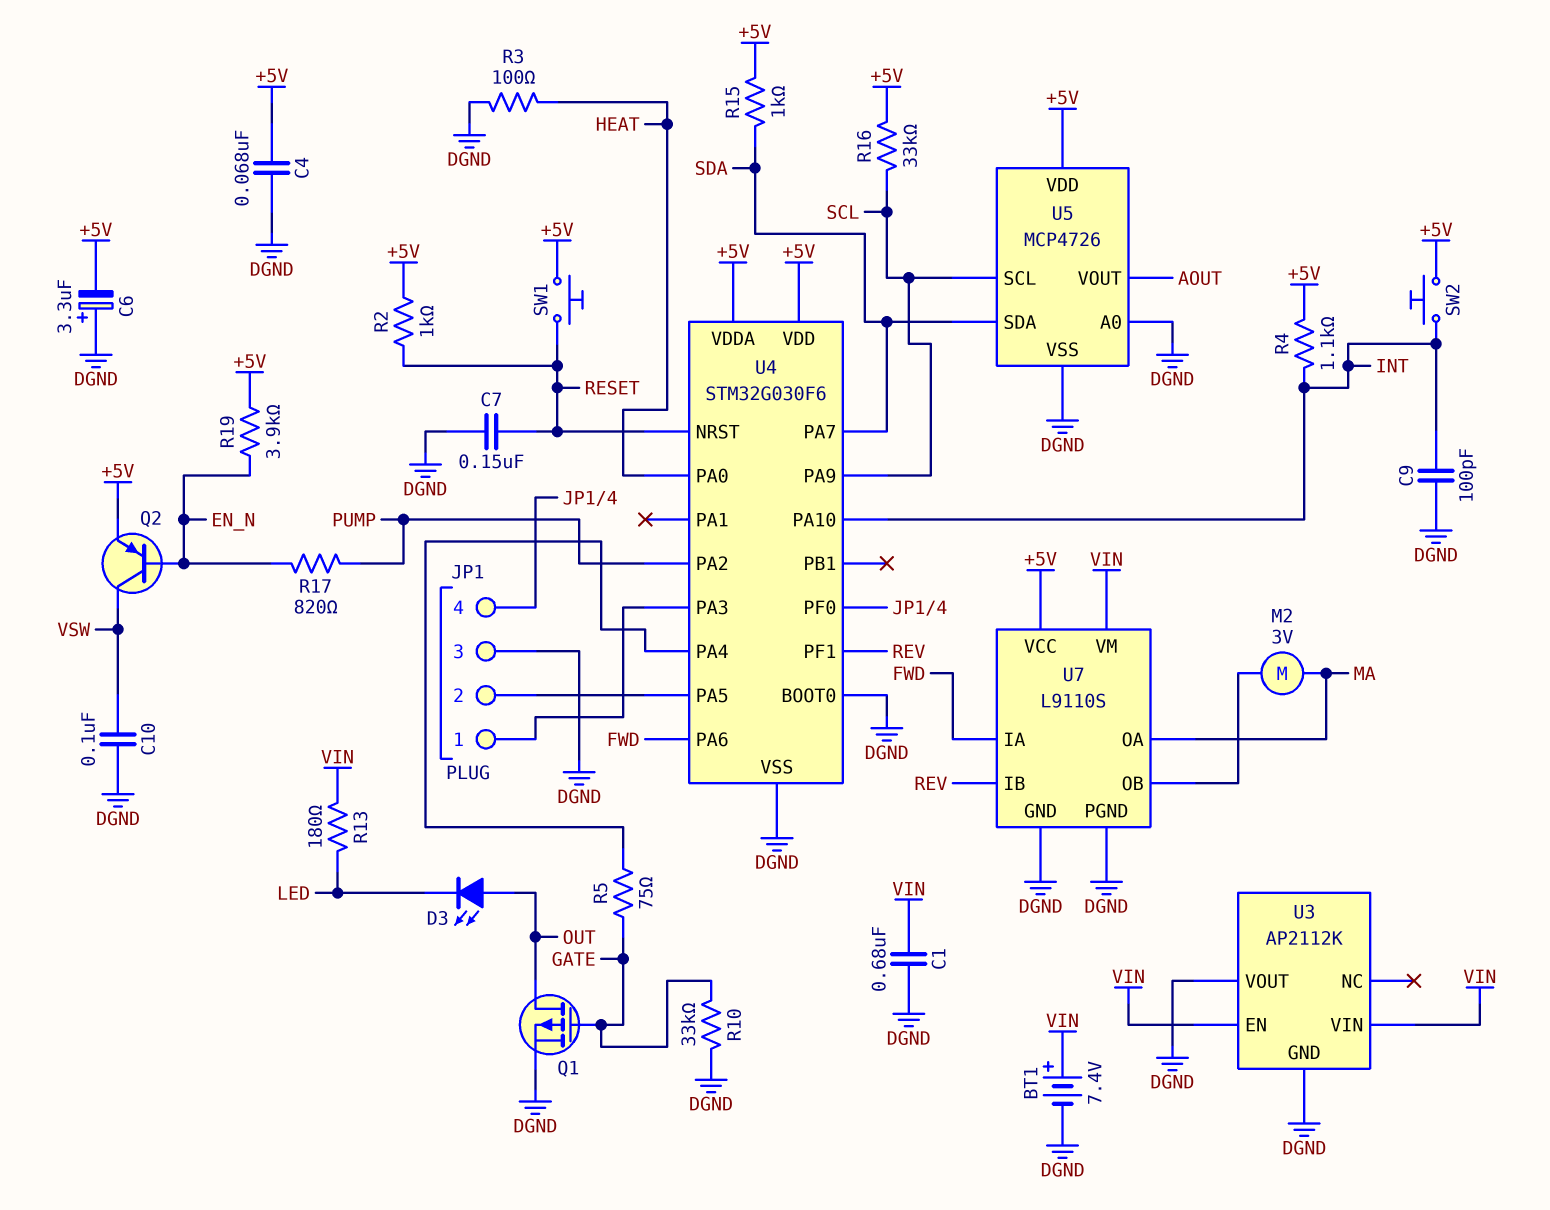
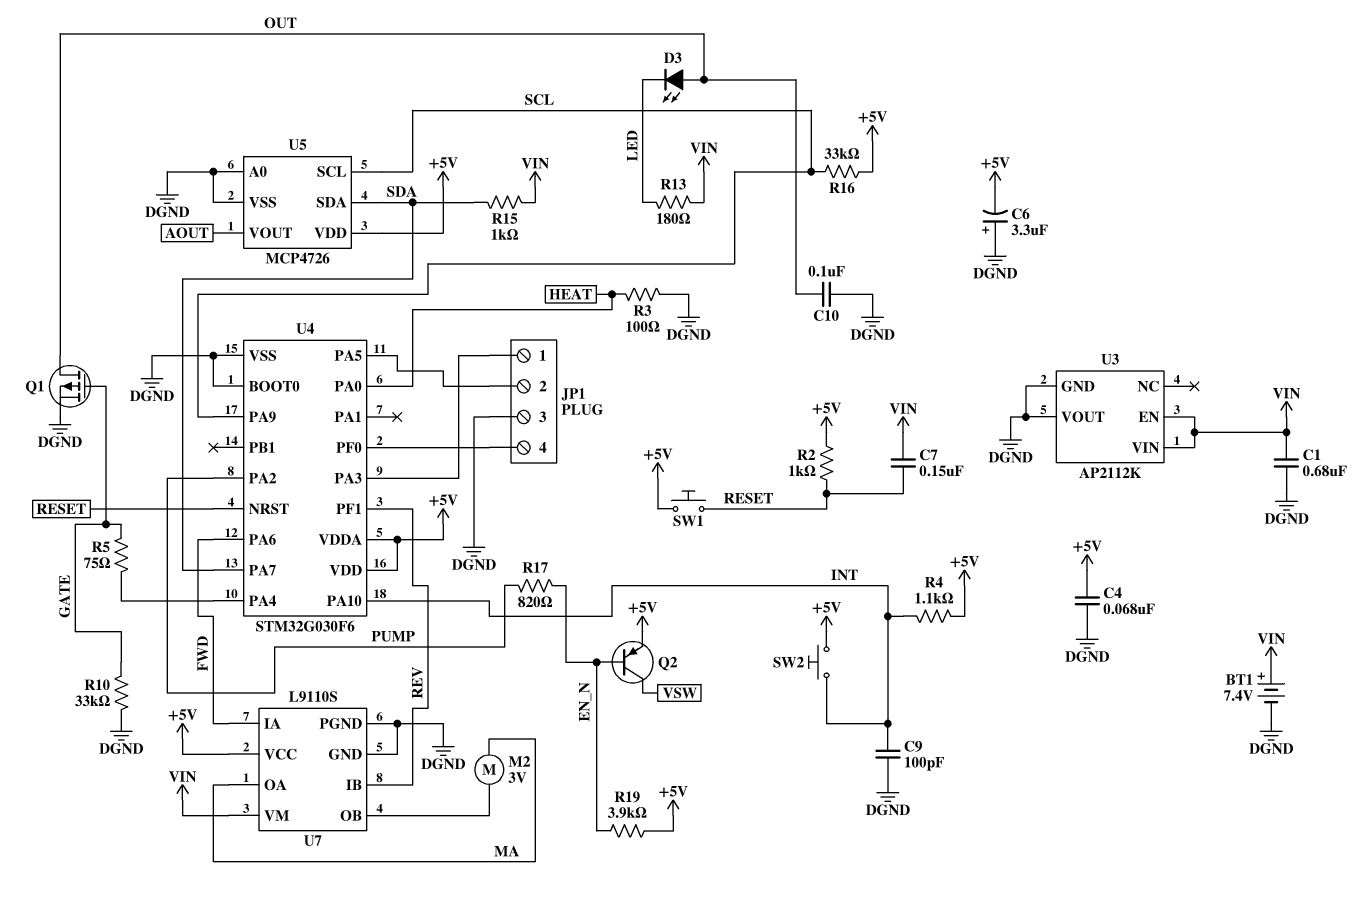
C7: 150nF (DGND, RESET) -> 150nF (RESET, VIN)
C10: 100nF (DGND, VSW) -> 100nF (DGND, OUT)
R15: 1k (+5V, SDA) -> 1k (SDA, VIN)

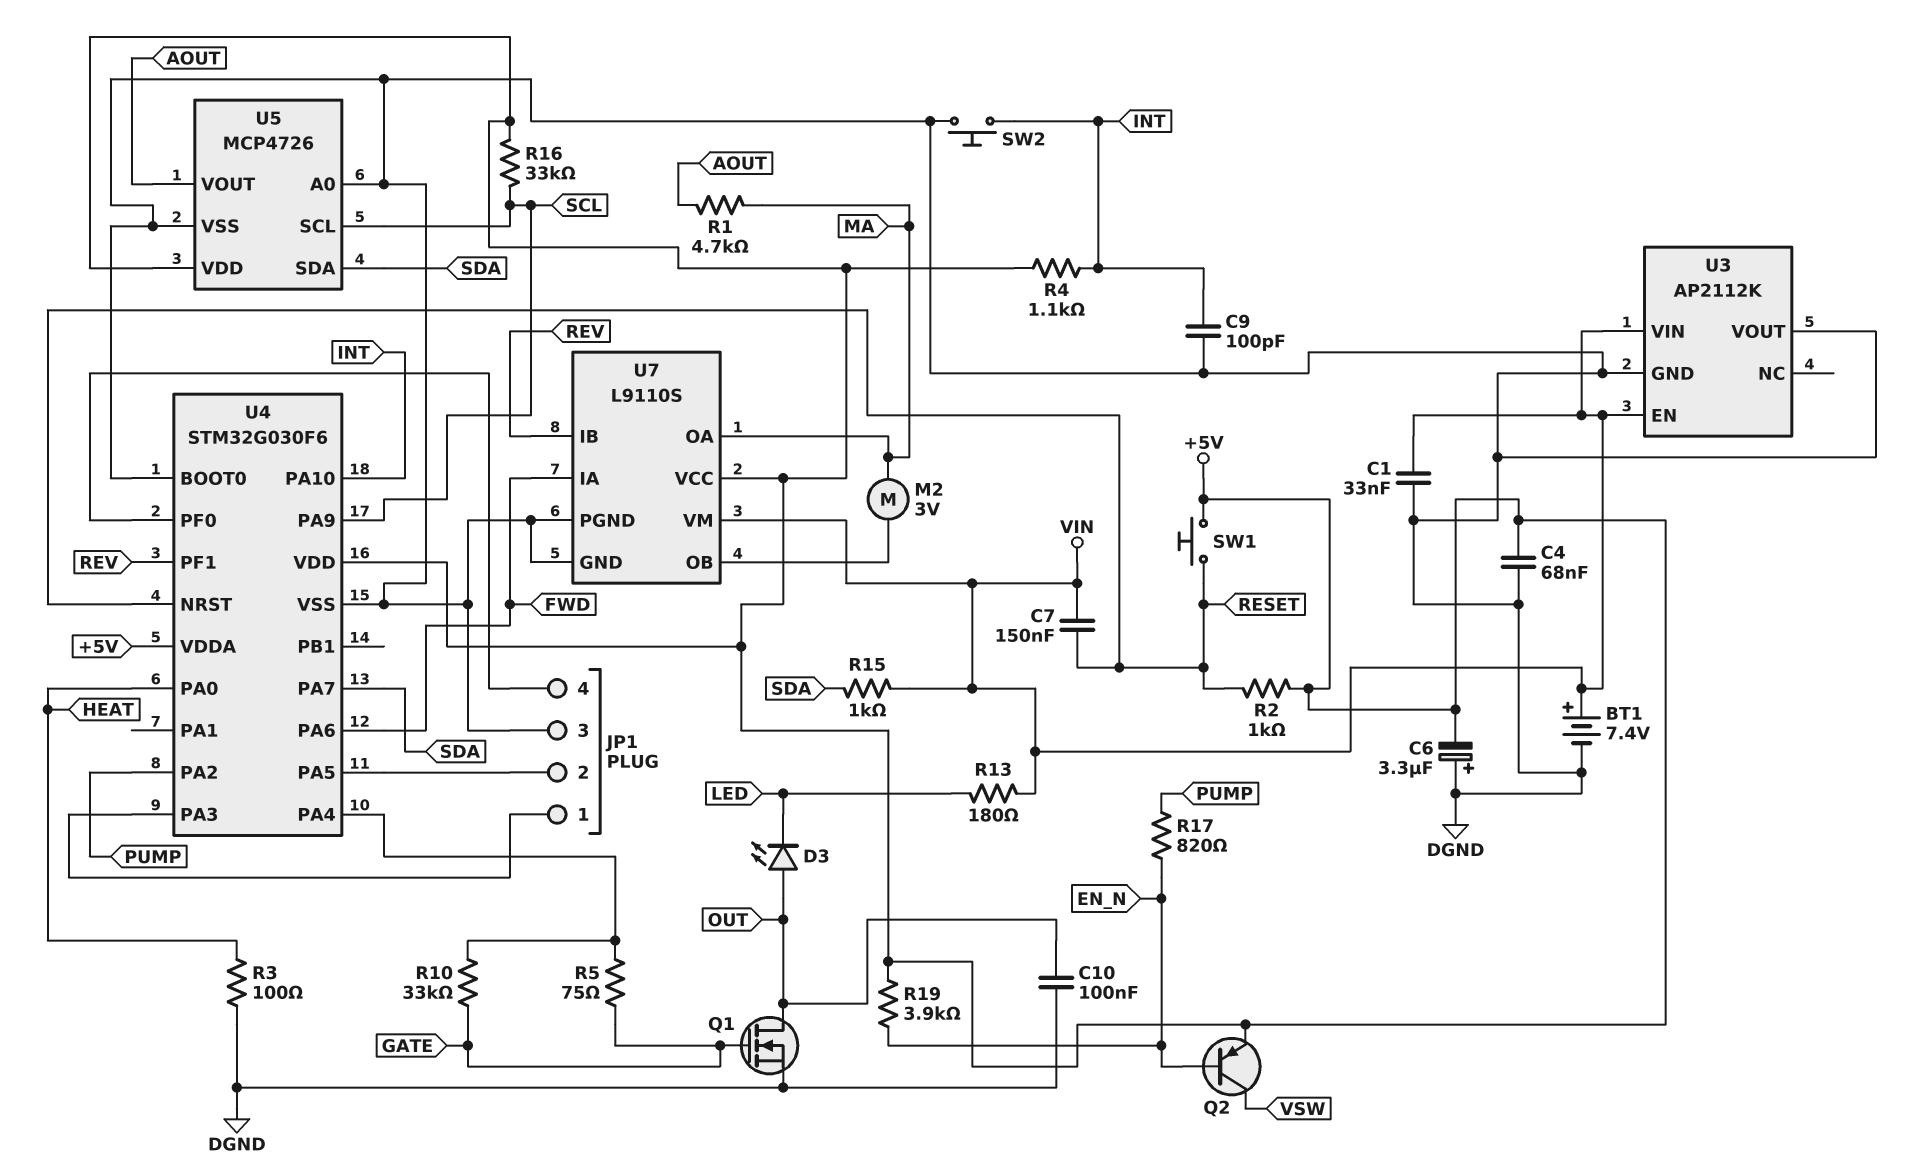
C1: 680nF (DGND, VIN) -> 33nF (DGND, VIN)
Q1: PMOS (G GATE, D OUT, S DGND) -> NMOS (G GATE, D OUT, S DGND)
R1: none -> 4.7k (AOUT, MA)
R10: 33k (DGND, GATE) -> 33k (GATE, U4/PA4)
SW2: button (+5V, INT) -> button (DGND, INT)

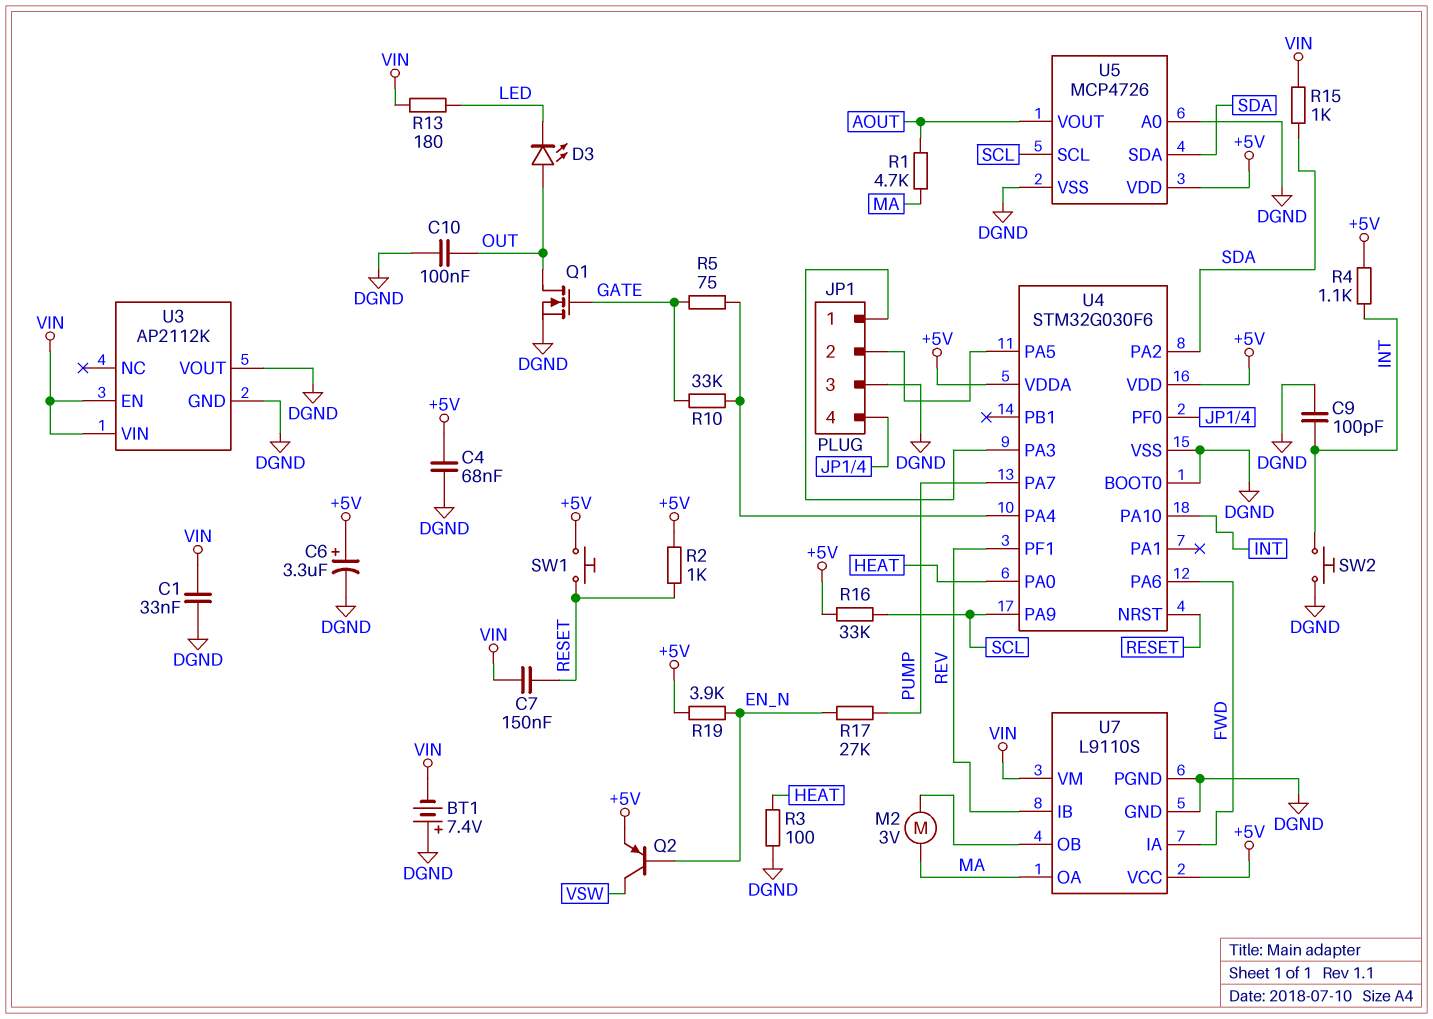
BT1: 7.4V (plus VIN, minus DGND) -> 7.4V (plus DGND, minus VIN)
C6: 3.3uF (plus DGND, minus +5V) -> 3.3uF (plus +5V, minus DGND)
R17: 820 (EN_N, PUMP) -> 27k (EN_N, PUMP)
U4 pin PA2: PUMP -> SDA
U4 pin PA7: SDA -> PUMP

